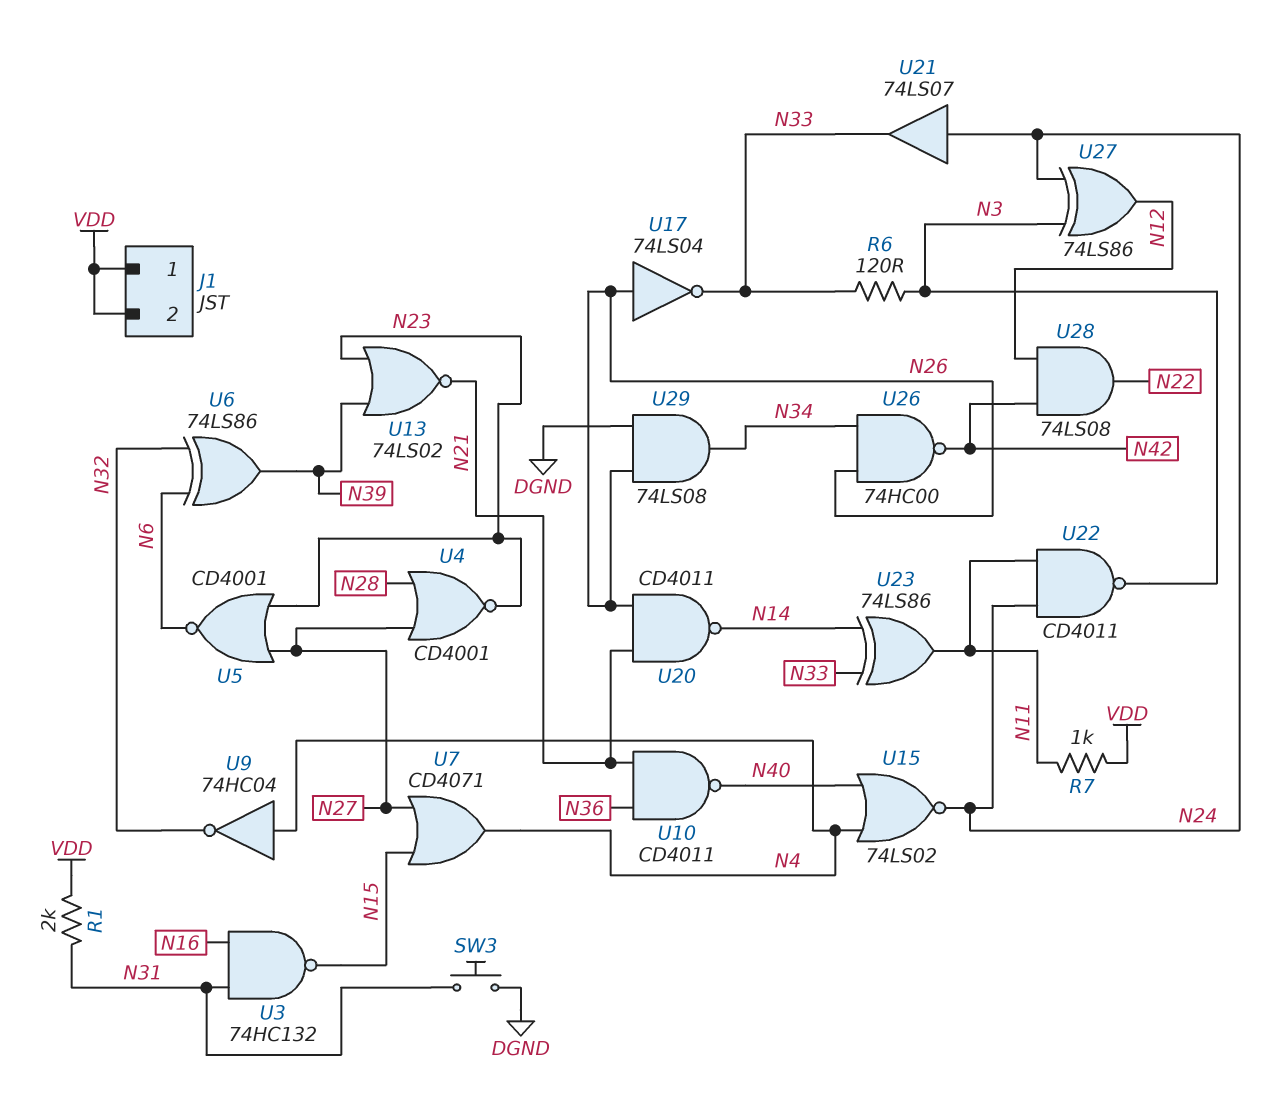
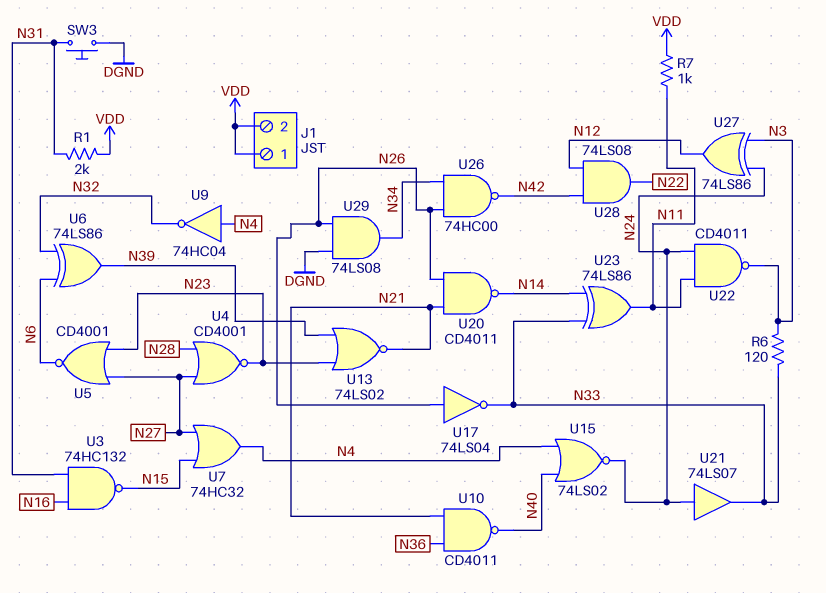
U7: OR CD4071 (in N15, in N27, out N4) -> OR 74HC32 (in N15, in N27, out N4)

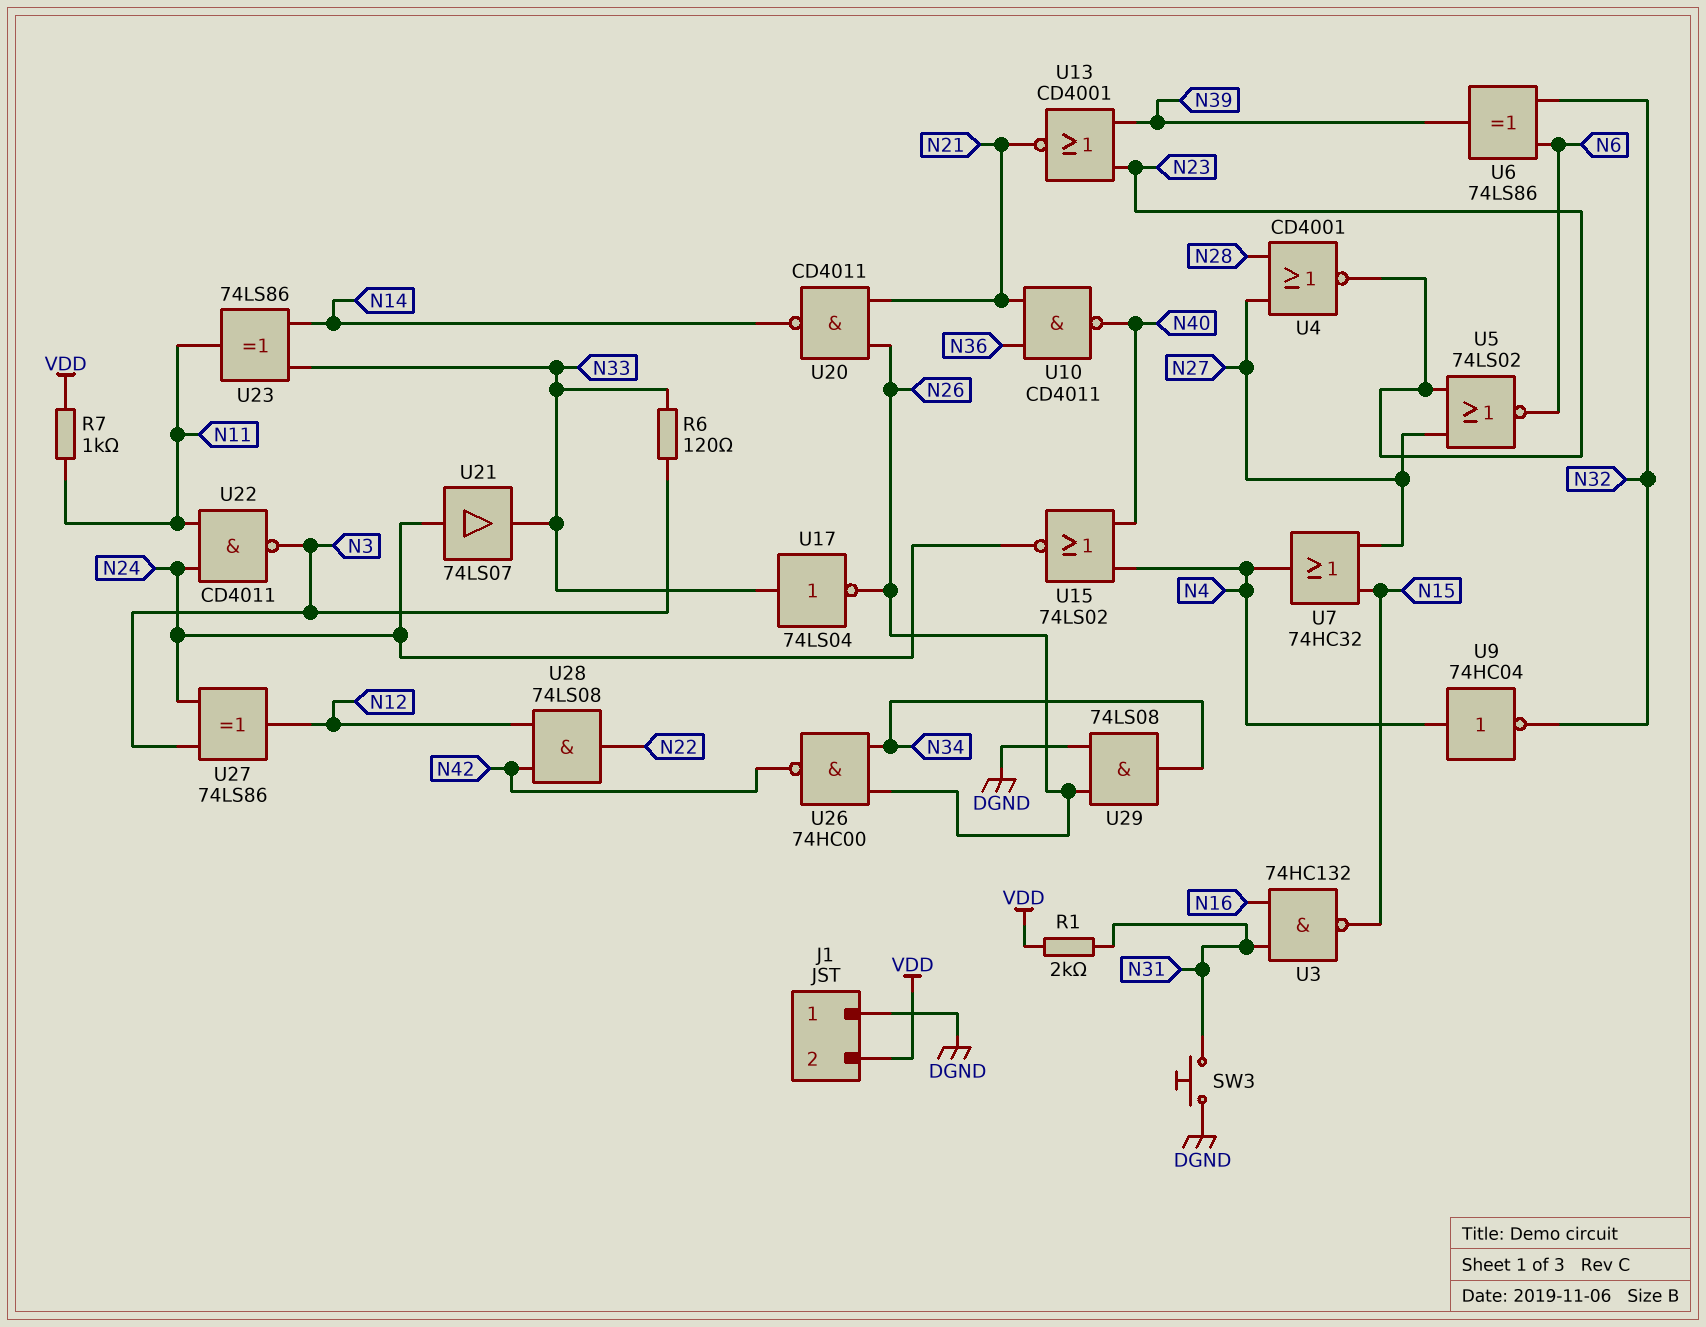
J1 pin 1: VDD -> DGND
U5: NOR CD4001 (in N23, in N27, out N6) -> NOR 74LS02 (in N23, in N27, out N6)
U13: NOR 74LS02 (in N23, in N39, out N21) -> NOR CD4001 (in N23, in N39, out N21)
U17: NOT 74LS04 (in N26, out N33) -> NOT 74LS04 (in N33, out N26)

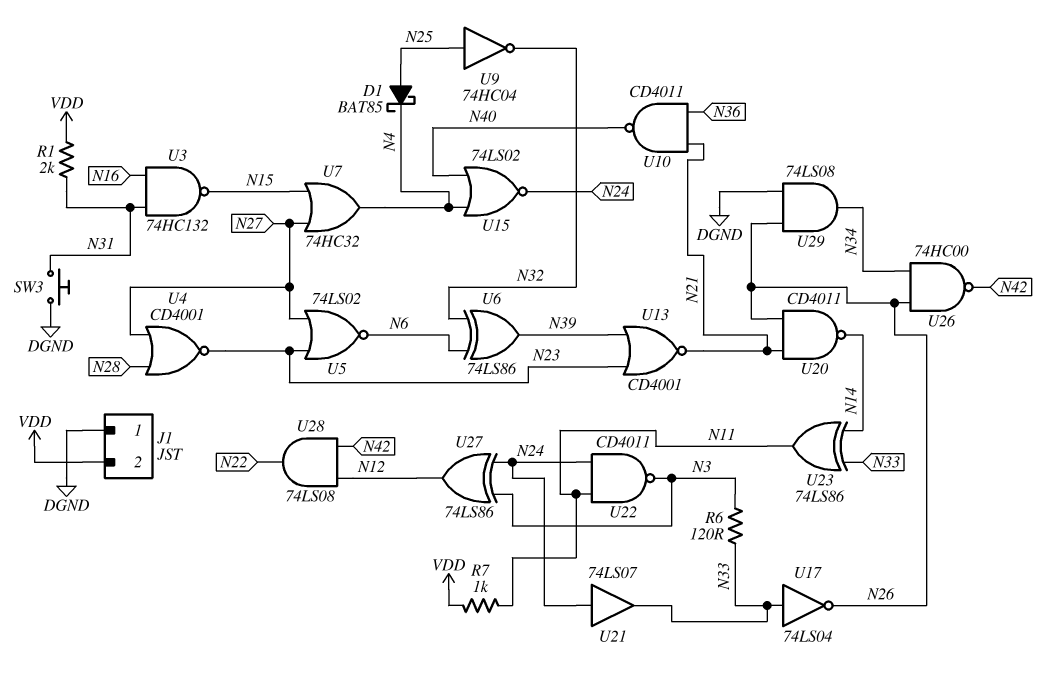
D1: none -> schottky BAT85 (A N25, K N4)
U9: NOT 74HC04 (in N4, out N32) -> NOT 74HC04 (in N25, out N32)

